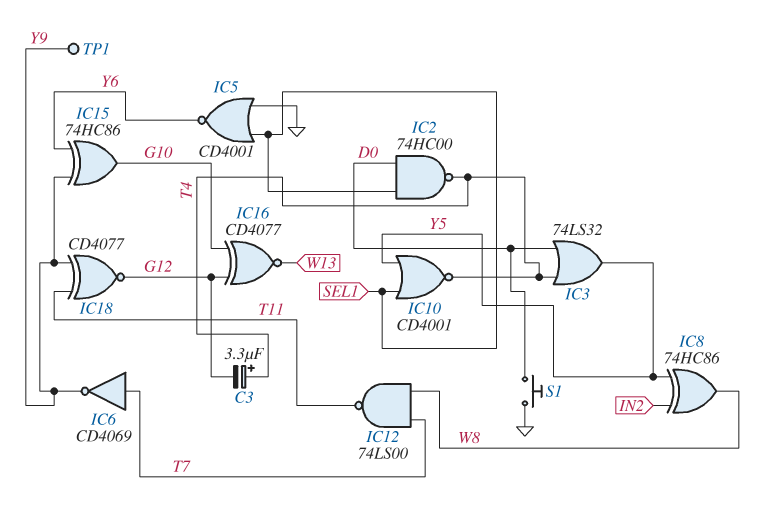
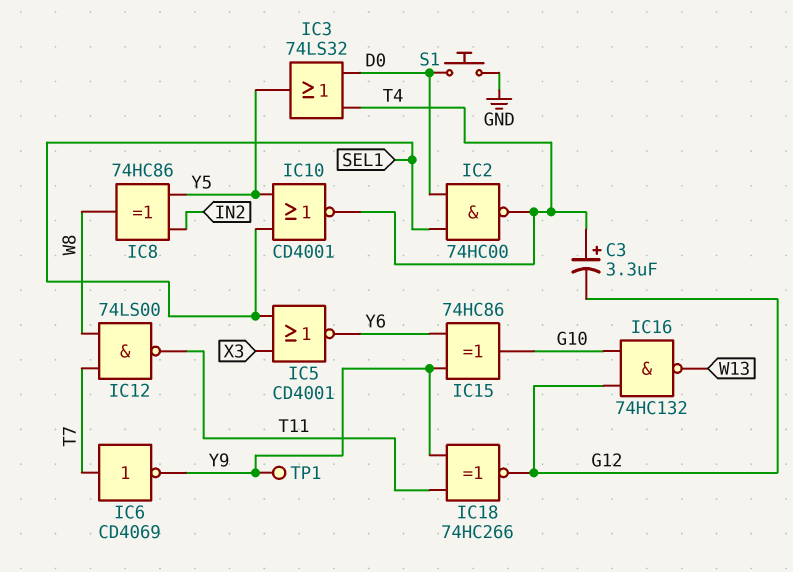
IC5: NOR CD4001 (in GND, in SEL1, out Y6) -> NOR CD4001 (in SEL1, in X3, out Y6)
IC16: XNOR CD4077 (in G10, in G12, out W13) -> NAND 74HC132 (in G10, in G12, out W13)
IC18: XNOR CD4077 (in T11, in Y9, out G12) -> XNOR 74HC266 (in T11, in Y9, out G12)

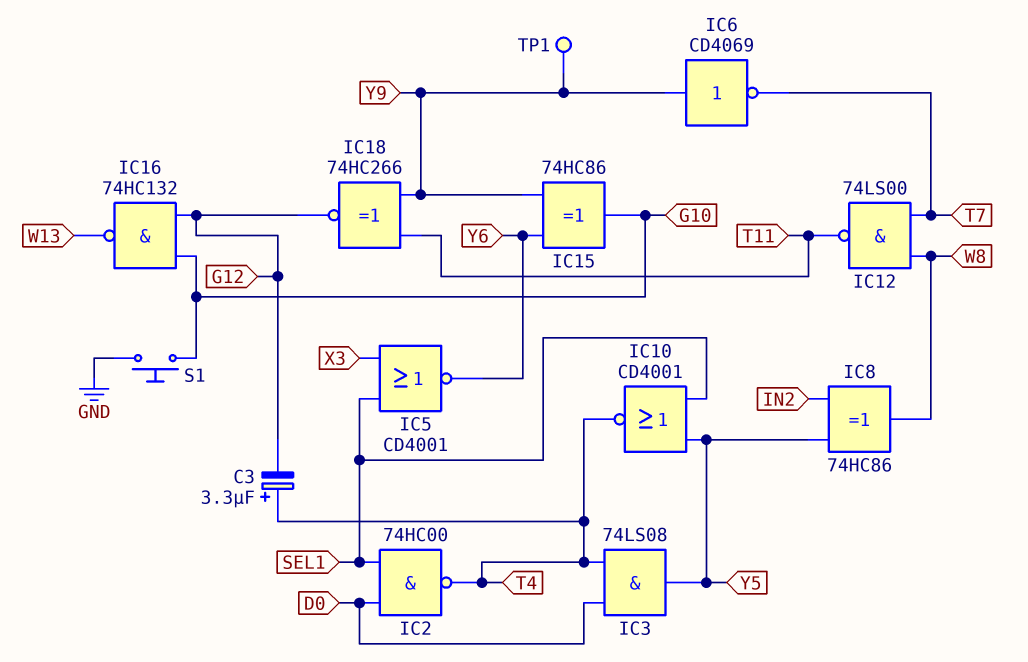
IC3: OR 74LS32 (in D0, in T4, out Y5) -> AND 74LS08 (in D0, in T4, out Y5)
IC6: NOT CD4069 (in T7, out Y9) -> NOT CD4069 (in Y9, out T7)
S1: button (D0, GND) -> button (G10, GND)

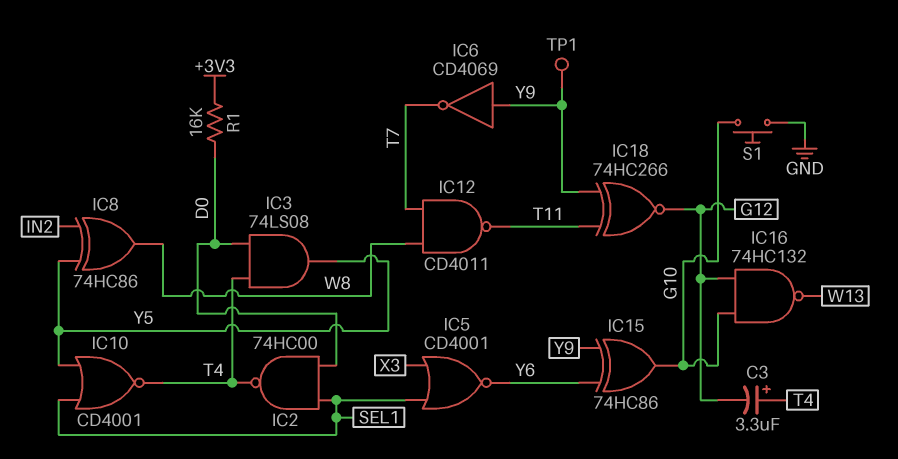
IC12: NAND 74LS00 (in T7, in W8, out T11) -> NAND CD4011 (in T7, in W8, out T11)
R1: none -> 16k (+3V3, D0)

